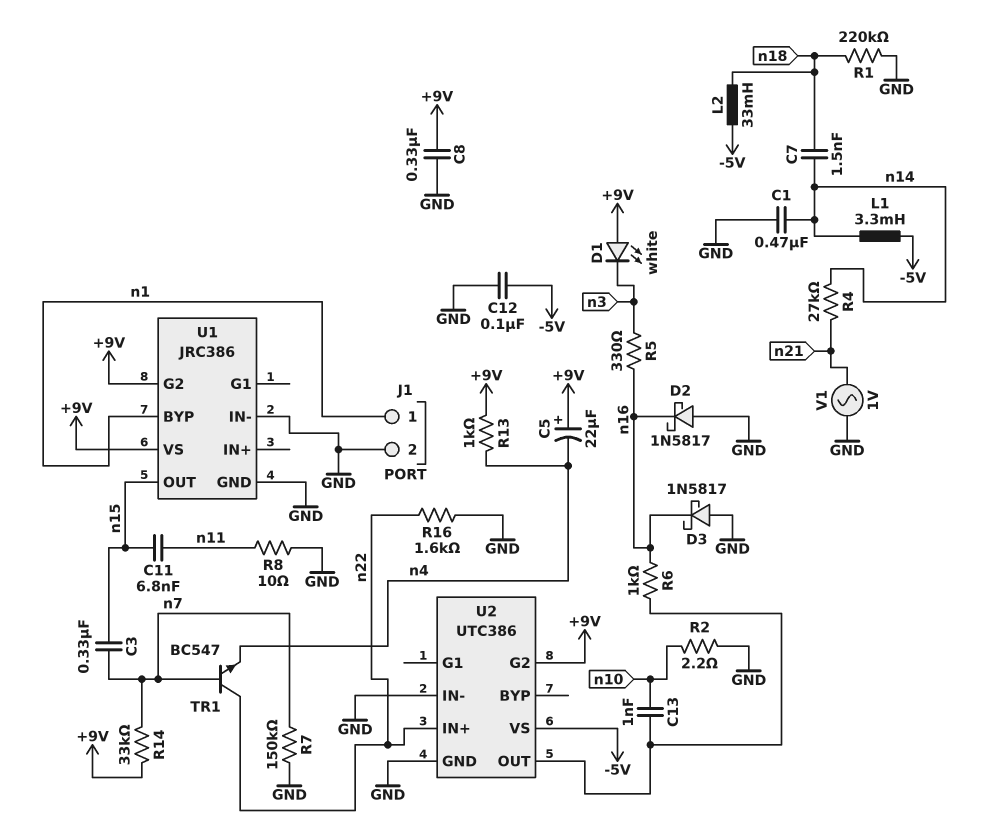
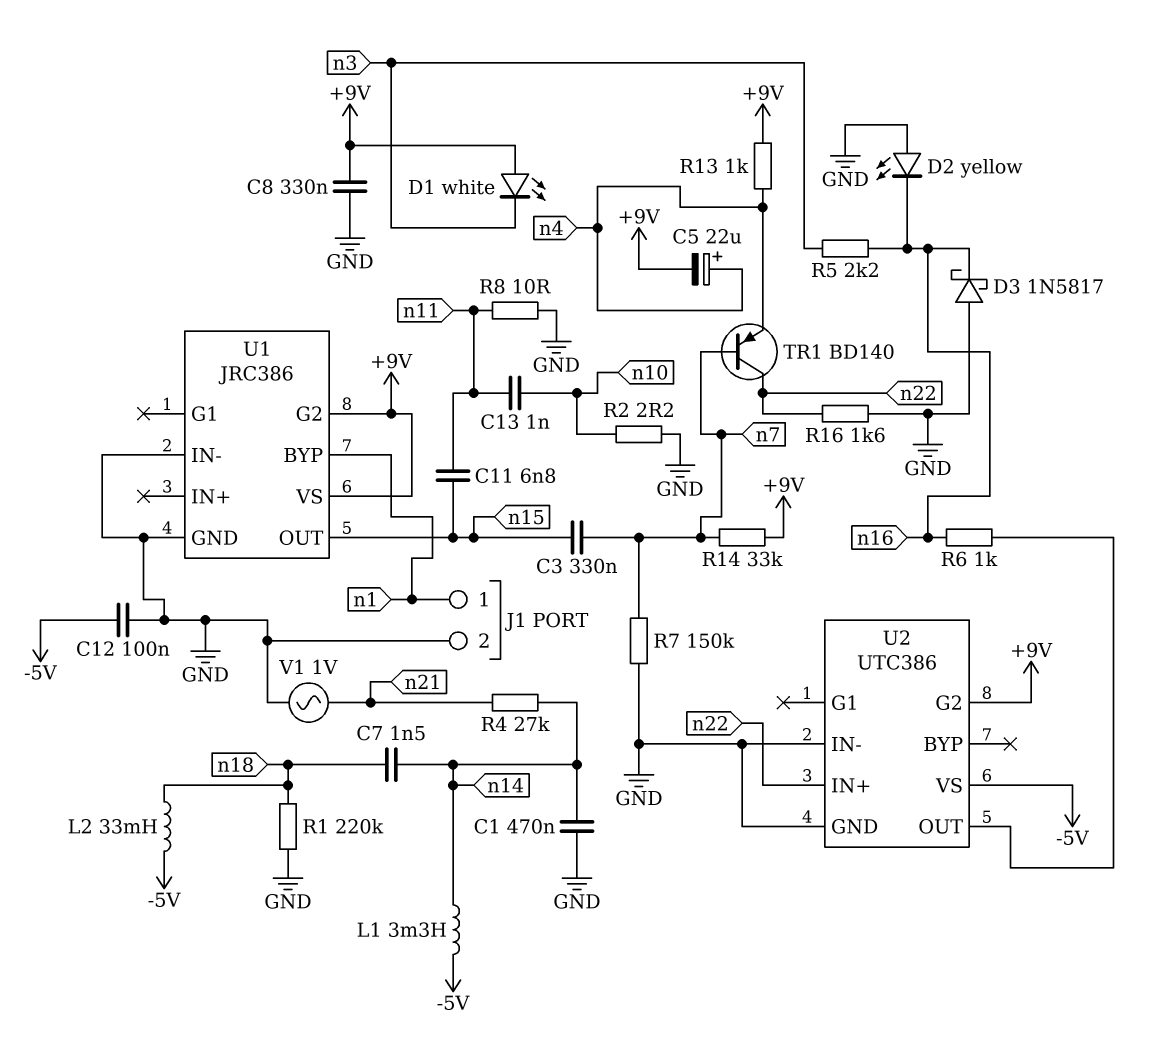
C5: 22uF (plus +9V, minus n4) -> 22uF (plus n4, minus +9V)
C13: 1nF (U2/OUT, n10) -> 1nF (n10, n11)
D2: schottky 1N5817 (A GND, K n16) -> LED yellow (A GND, K n16)
R5: 330 (n3, n16) -> 2.2k (n3, n16)
TR1: NPN BC547 (B n7, C n22, E n4) -> PNP BD140 (B n7, C n22, E n4)

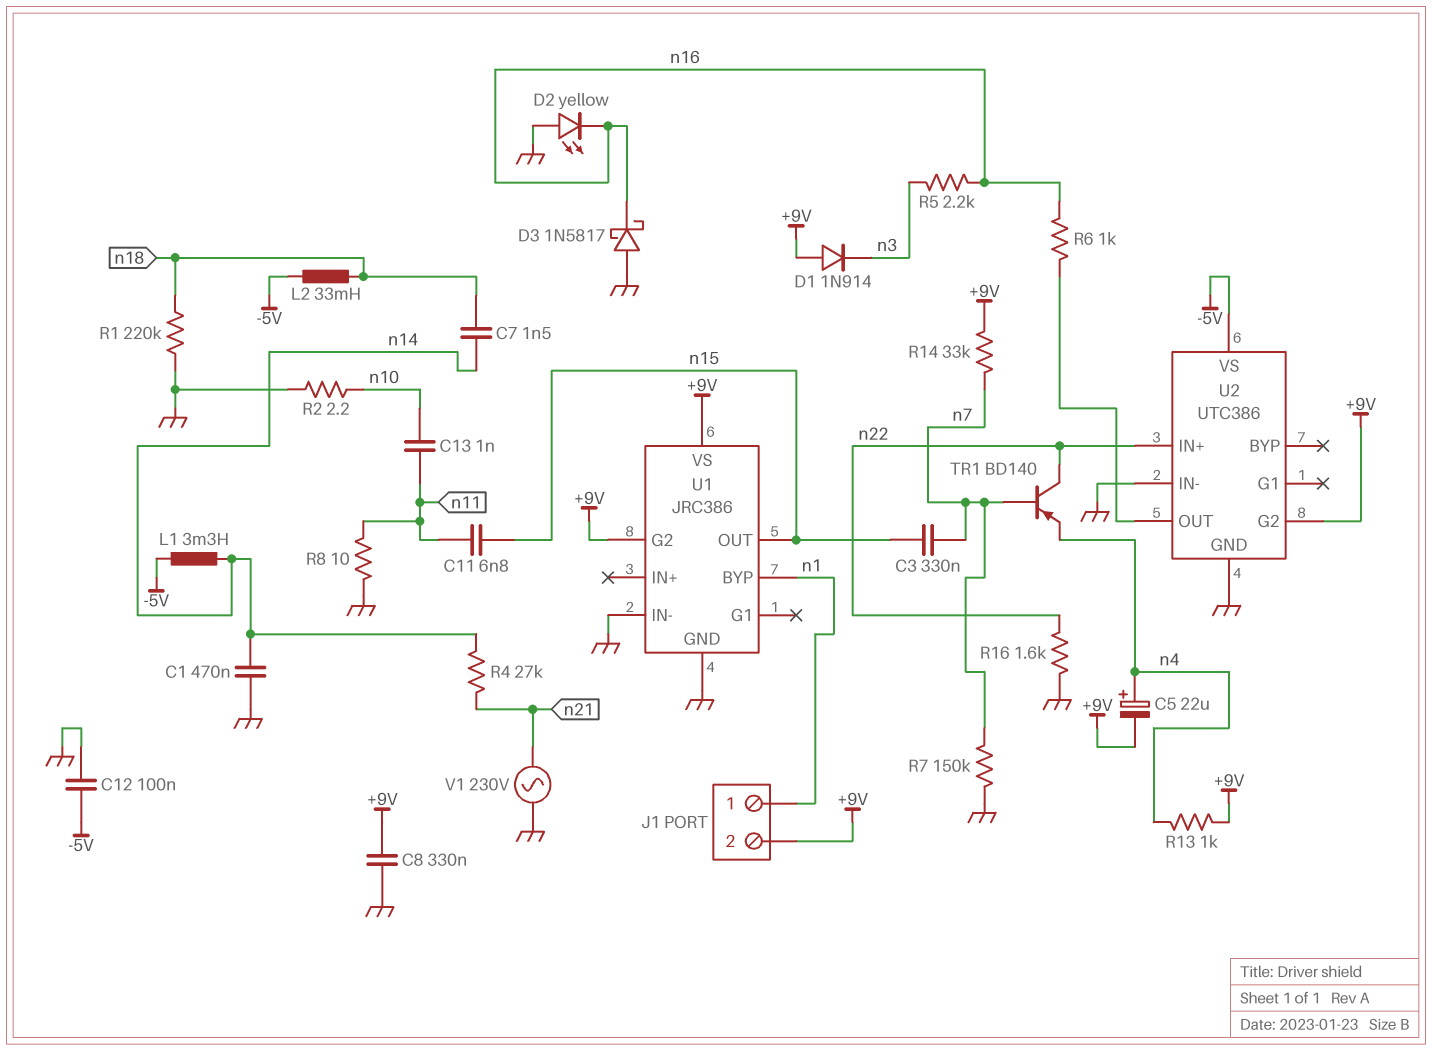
D1: LED white (A +9V, K n3) -> diode 1N914 (A +9V, K n3)
J1 pin 2: GND -> +9V
V1: AC 1V (GND, n21) -> AC 230V (GND, n21)

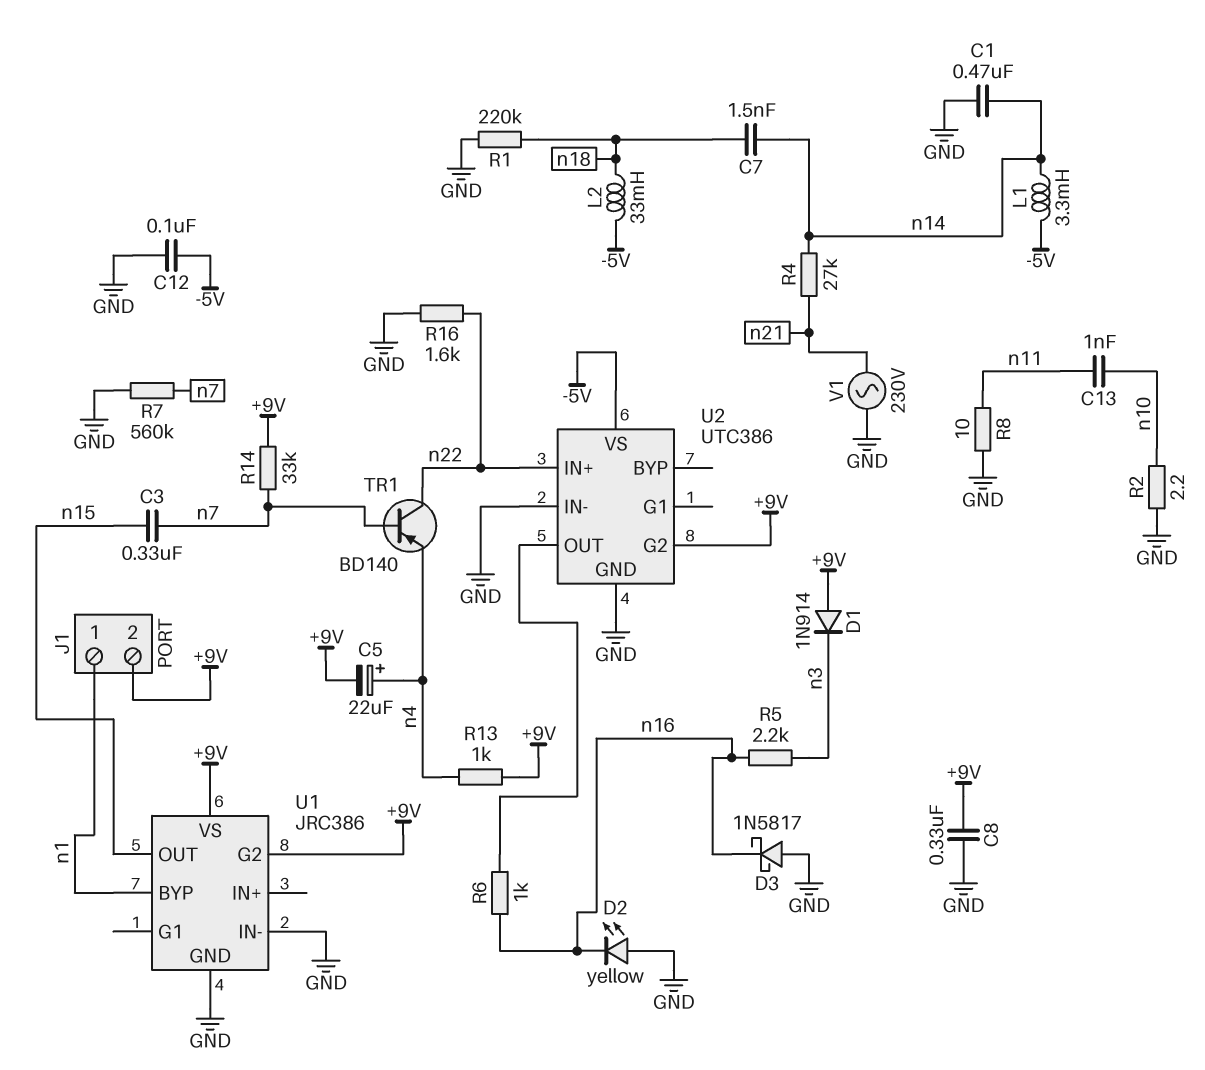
C11: 6.8nF (n11, n15) -> none
R7: 150k (GND, n7) -> 560k (GND, n7)

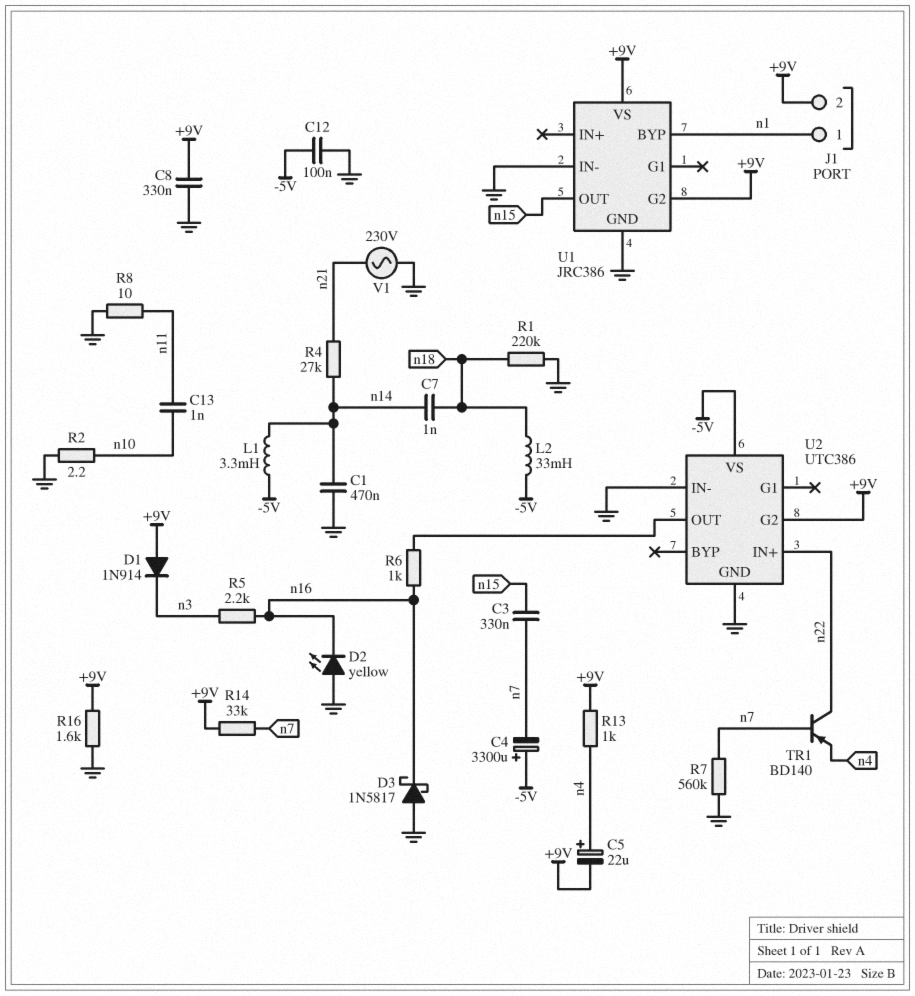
C4: none -> 3300uF (plus -5V, minus n7)
C7: 1.5nF (n14, n18) -> 1nF (n14, n18)
R16: 1.6k (GND, n22) -> 1.6k (+9V, GND)

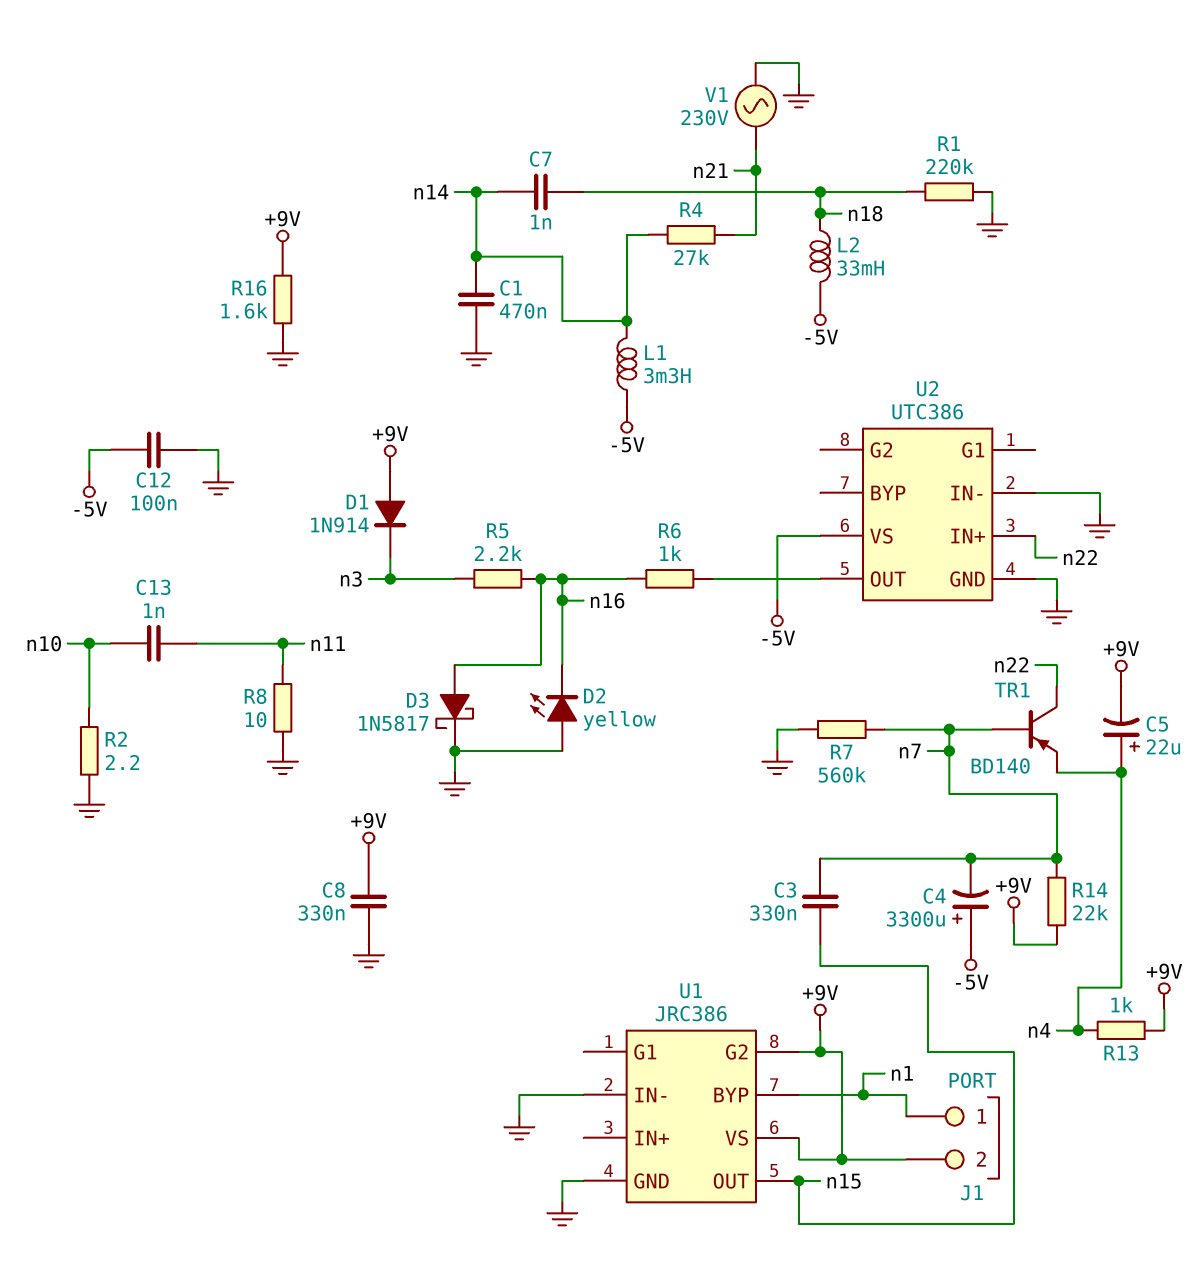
D3: schottky 1N5817 (A GND, K n16) -> schottky 1N5817 (A n16, K GND)
R14: 33k (+9V, n7) -> 22k (+9V, n7)
U2 pin G2: +9V -> none

